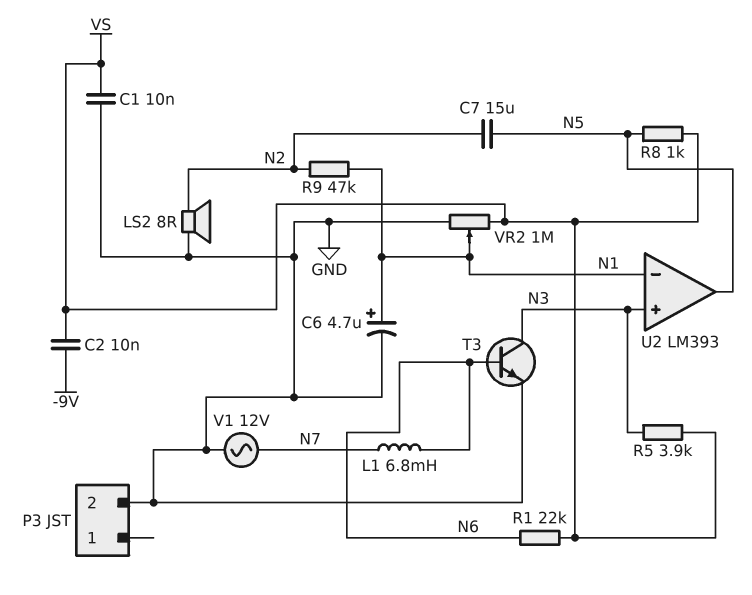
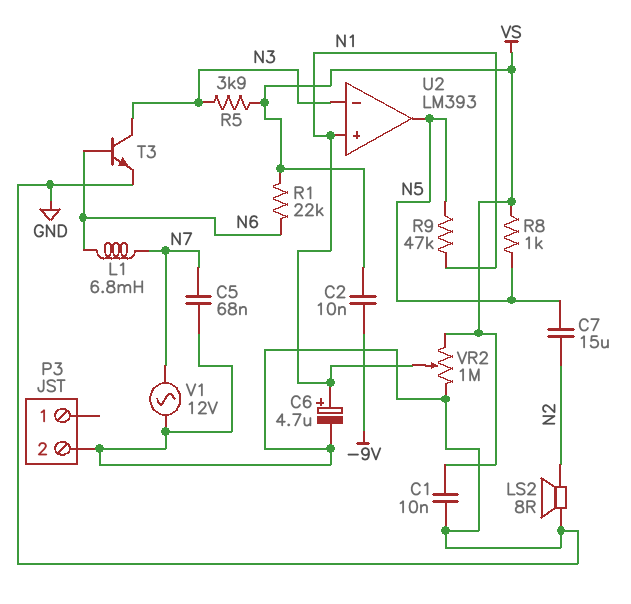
C5: none -> 68nF (GND, N7)
R9: 47k (N1, N2) -> 47k (N1, N5)
U2 pin in+: N3 -> N1
U2 pin in-: N1 -> N3

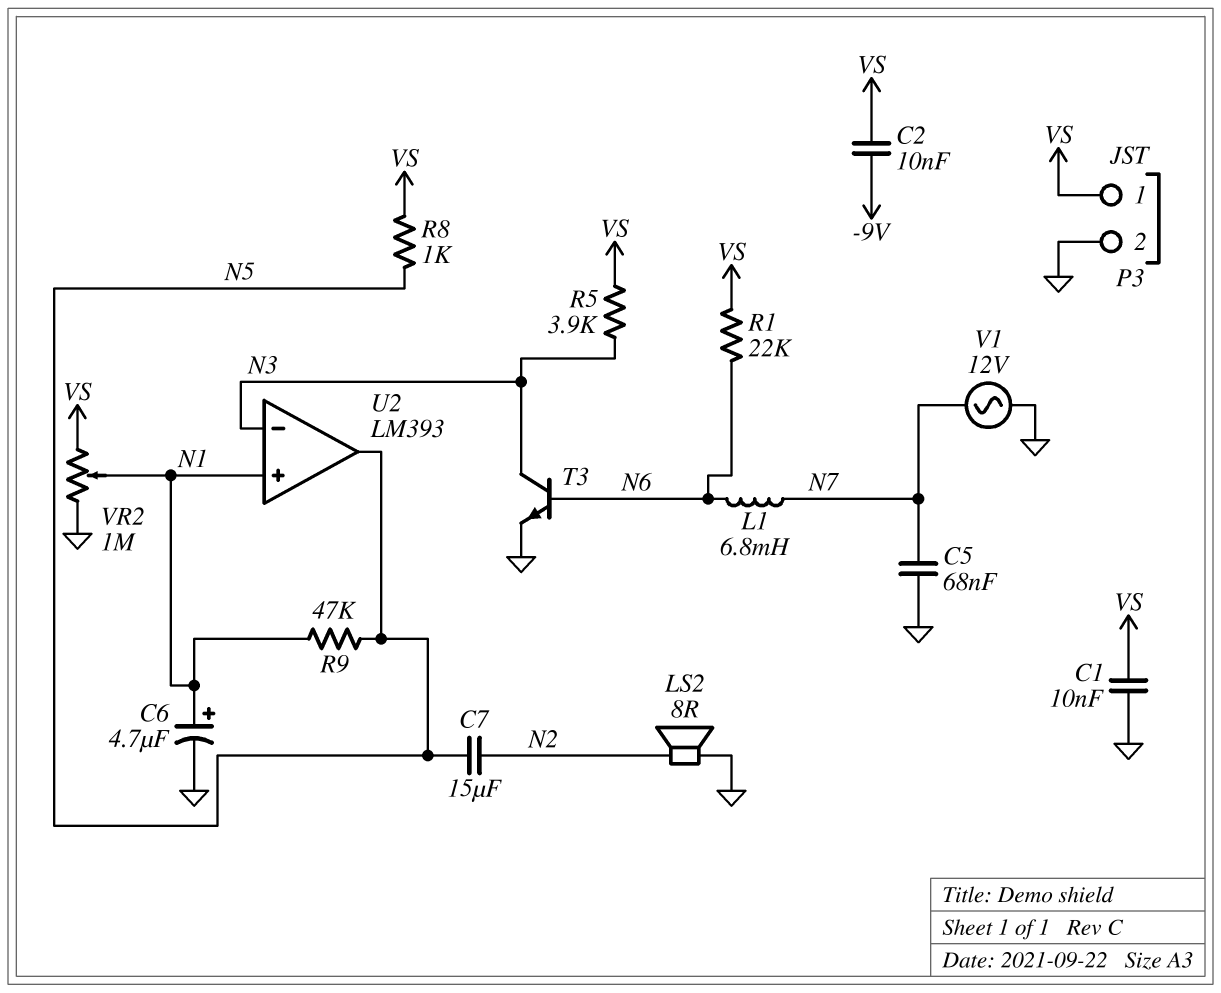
P3 pin 1: none -> VS

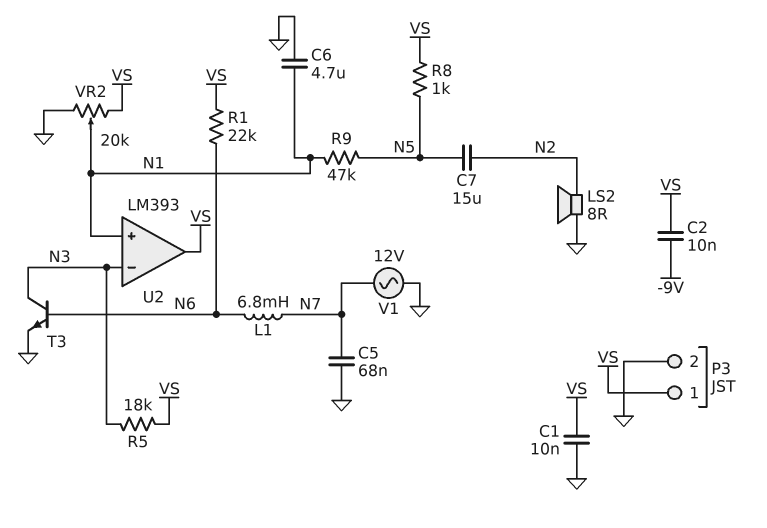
C6: 4.7uF (plus N1, minus GND) -> 4.7uF (GND, N1)
R5: 3.9k (N3, VS) -> 18k (N3, VS)
U2 pin out: N5 -> VS
VR2: 1M (GND, VS, wiper N1) -> 20k (GND, VS, wiper N1)

